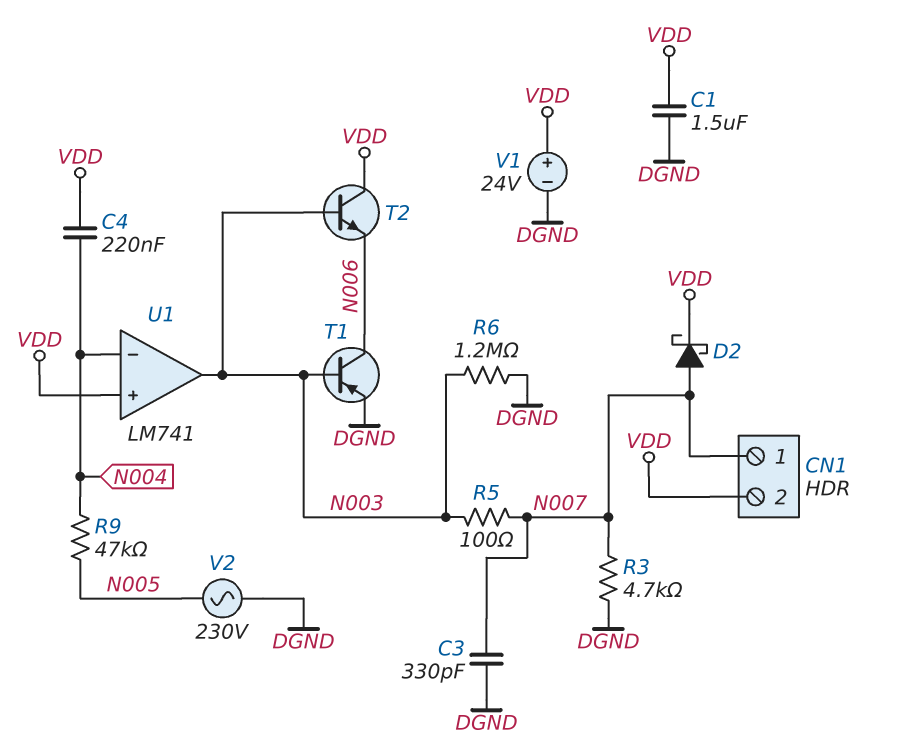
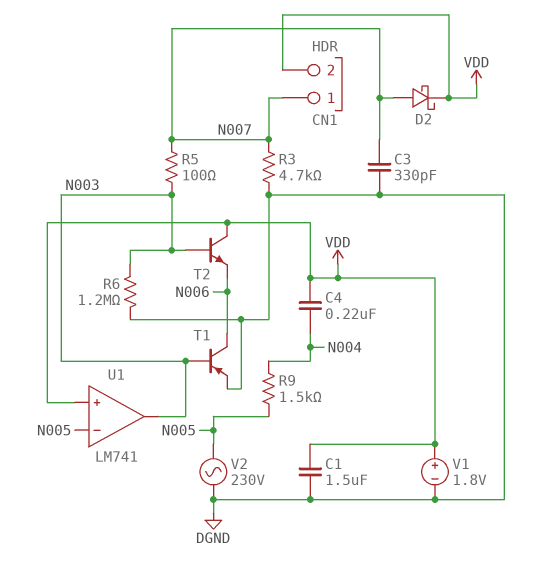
R9: 47k (N004, N005) -> 1.5k (N004, N005)
U1 pin in-: N004 -> N005
V1: 24V (plus VDD, minus DGND) -> 1.8V (plus VDD, minus DGND)

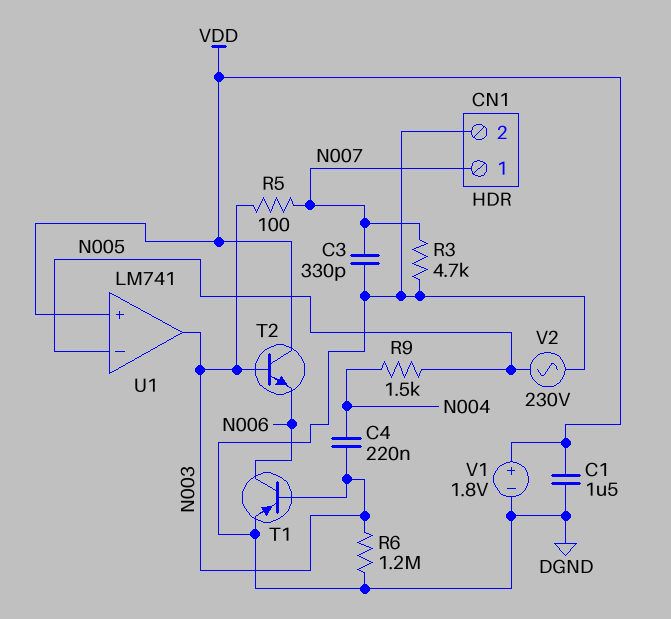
C4: 220nF (N004, VDD) -> 220nF (N003, N004)
CN1 pin 2: VDD -> DGND
D2: schottky (A N007, K VDD) -> none

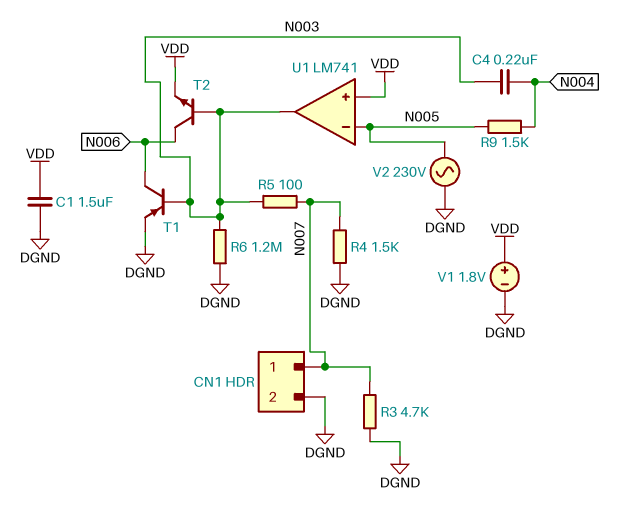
C3: 330pF (DGND, N007) -> none
R4: none -> 1.5k (DGND, N007)
T2: NPN (B N003, C VDD, E N006) -> NPN (B N003, C N006, E VDD)

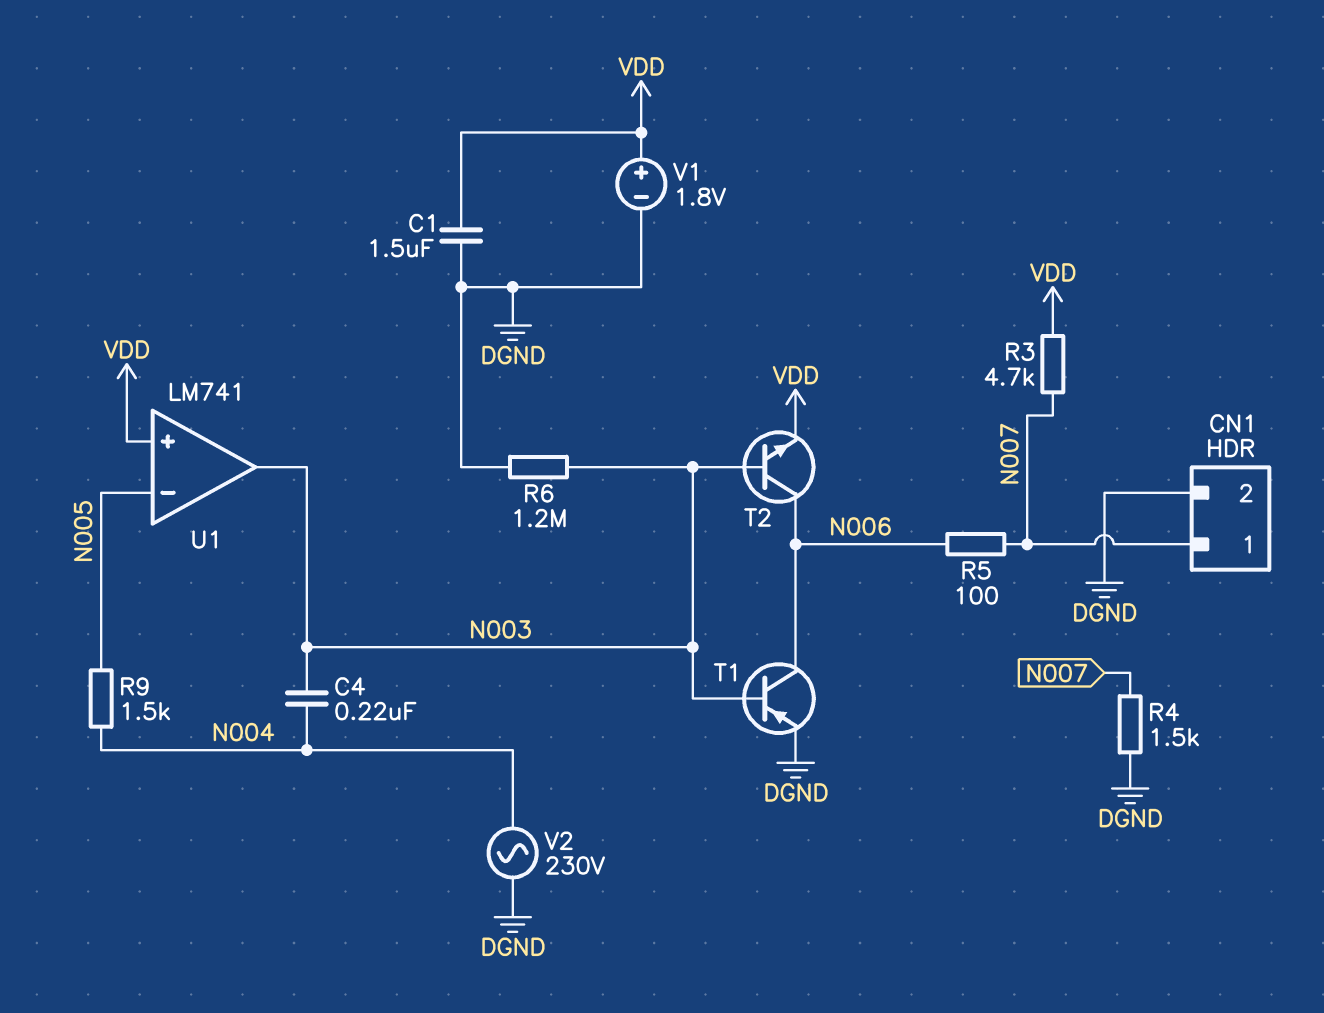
R3: 4.7k (DGND, N007) -> 4.7k (N007, VDD)
R5: 100 (N003, N007) -> 100 (N006, N007)
V2: AC 230V (DGND, N005) -> AC 230V (DGND, N004)

